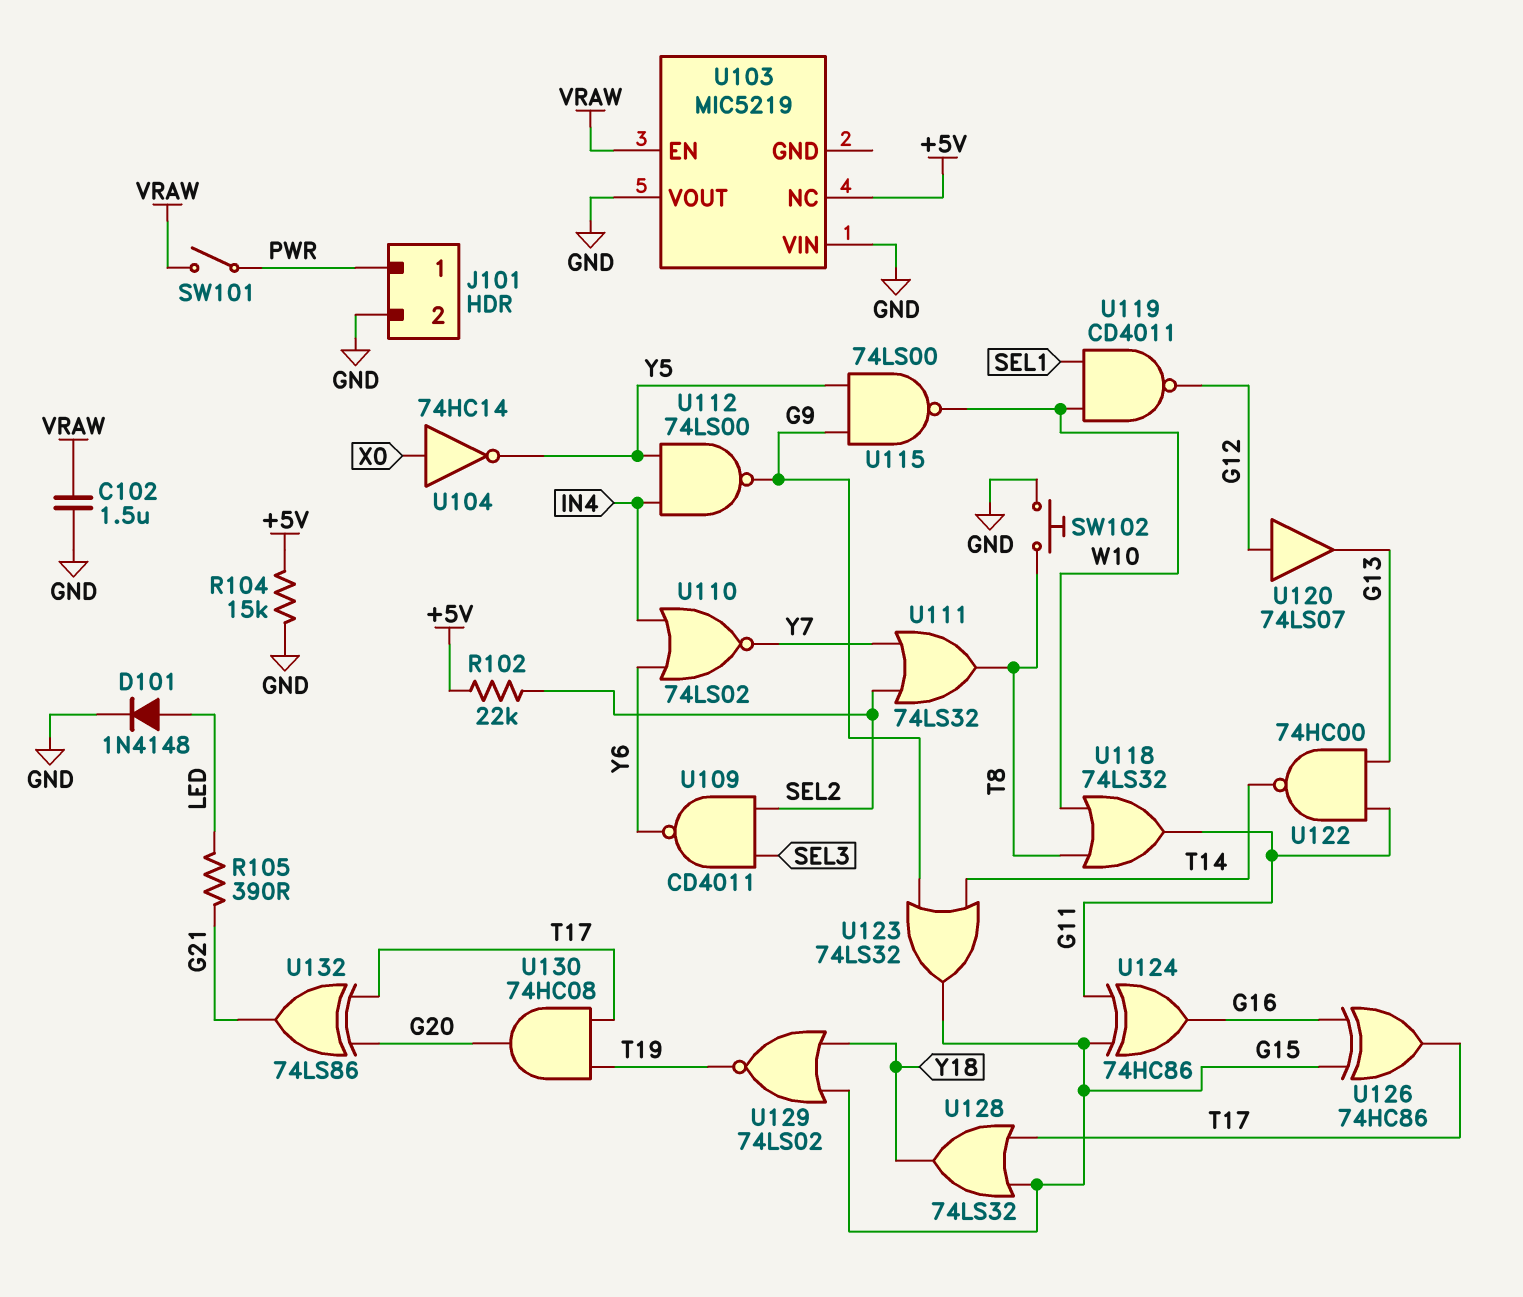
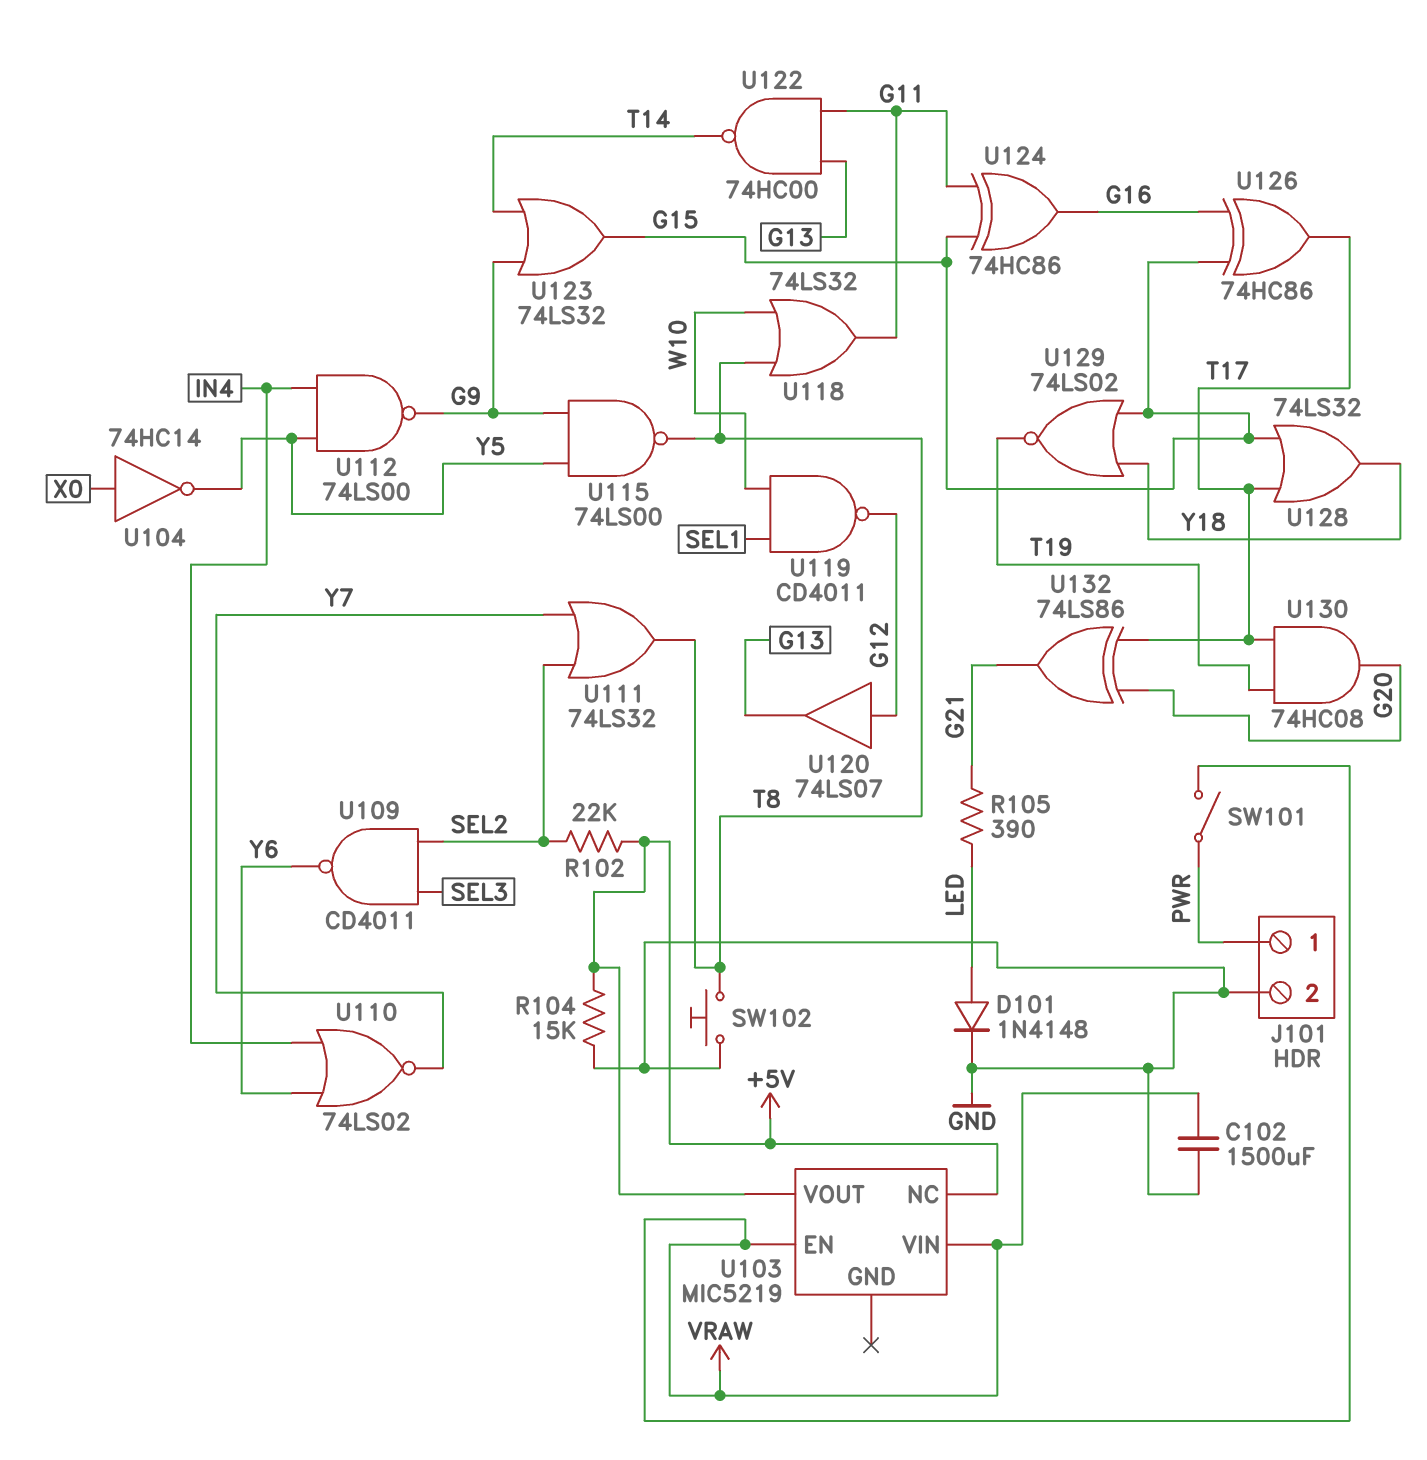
C102: 1.5uF (GND, VRAW) -> 1500uF (GND, VRAW)
U103 pin VIN: GND -> VRAW
U103 pin VOUT: GND -> +5V
U115: NAND 74LS00 (in G9, in Y5, out W10) -> NAND 74LS00 (in G9, in Y5, out T8)

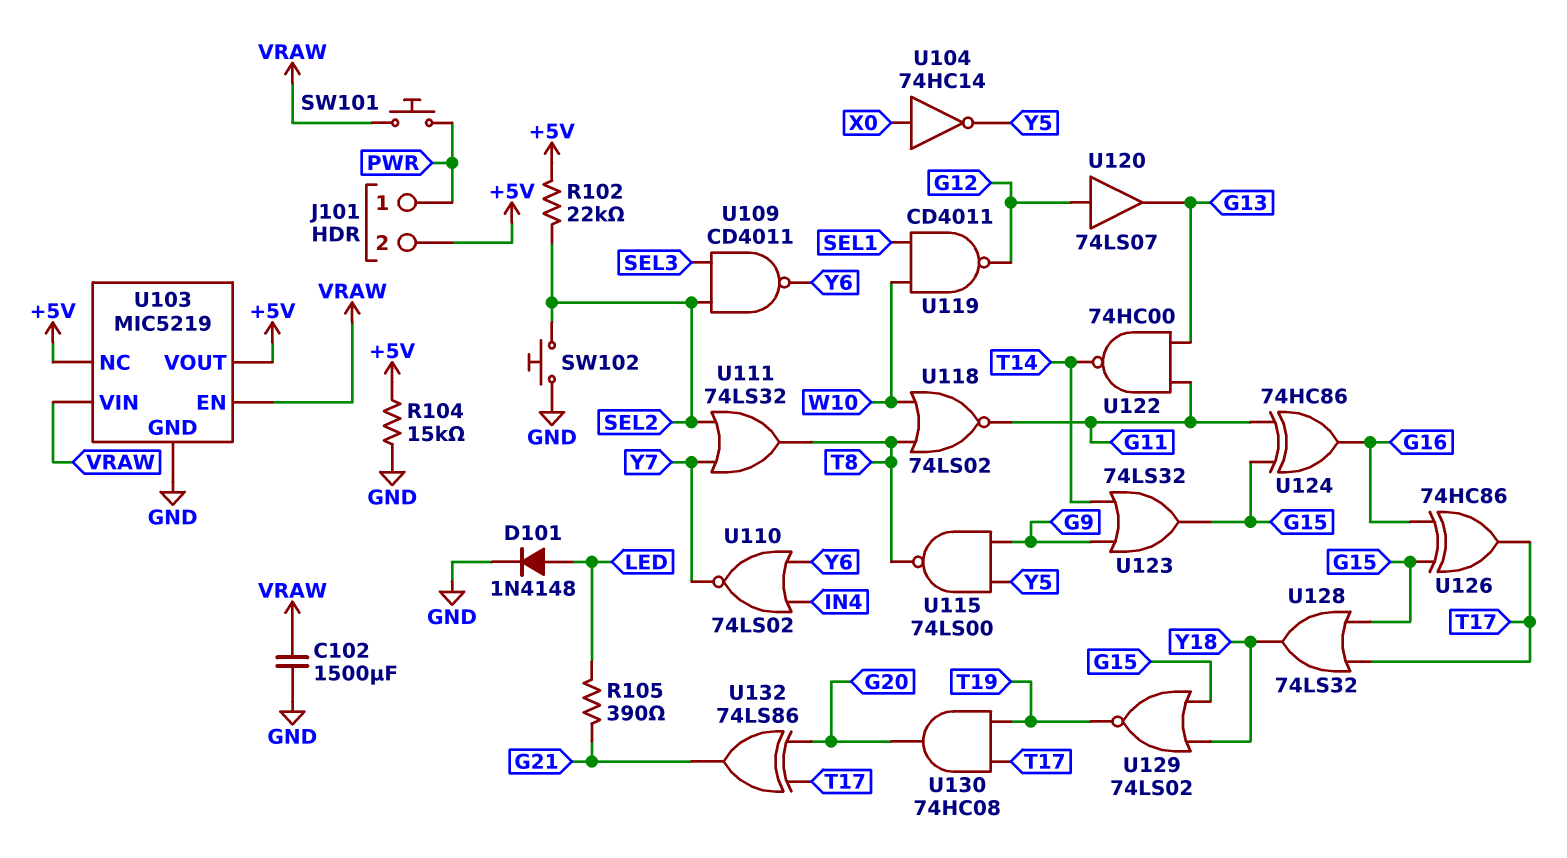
J101 pin 2: GND -> +5V
SW101: switch (PWR, VRAW) -> button (PWR, VRAW)
SW102: button (GND, T8) -> button (GND, SEL2)
U103 pin GND: none -> GND
U112: NAND 74LS00 (in IN4, in Y5, out G9) -> none
U118: OR 74LS32 (in T8, in W10, out G11) -> NOR 74LS02 (in T8, in W10, out G11)

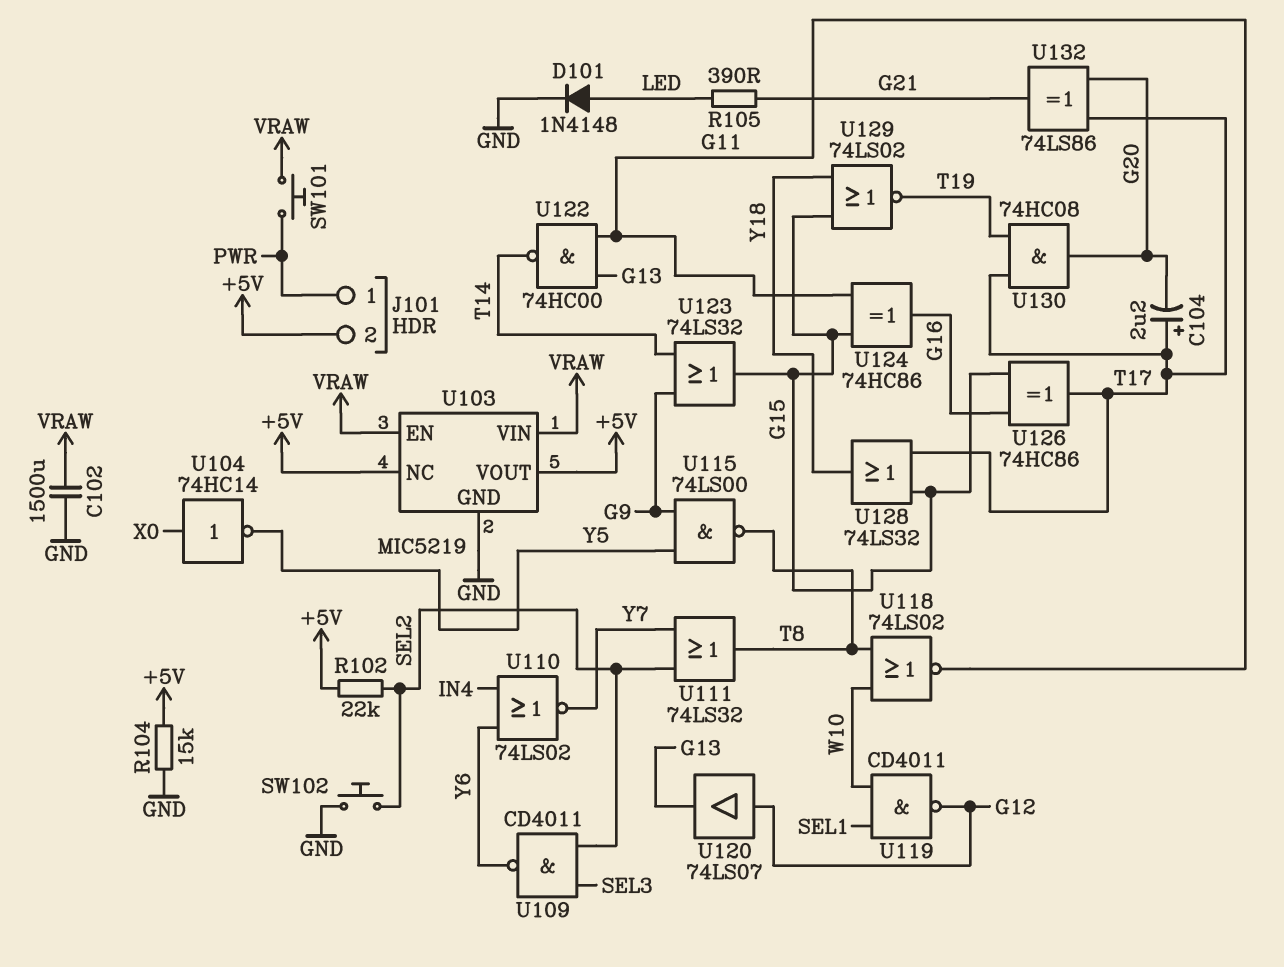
C104: none -> 2.2uF (plus T17, minus G20)

